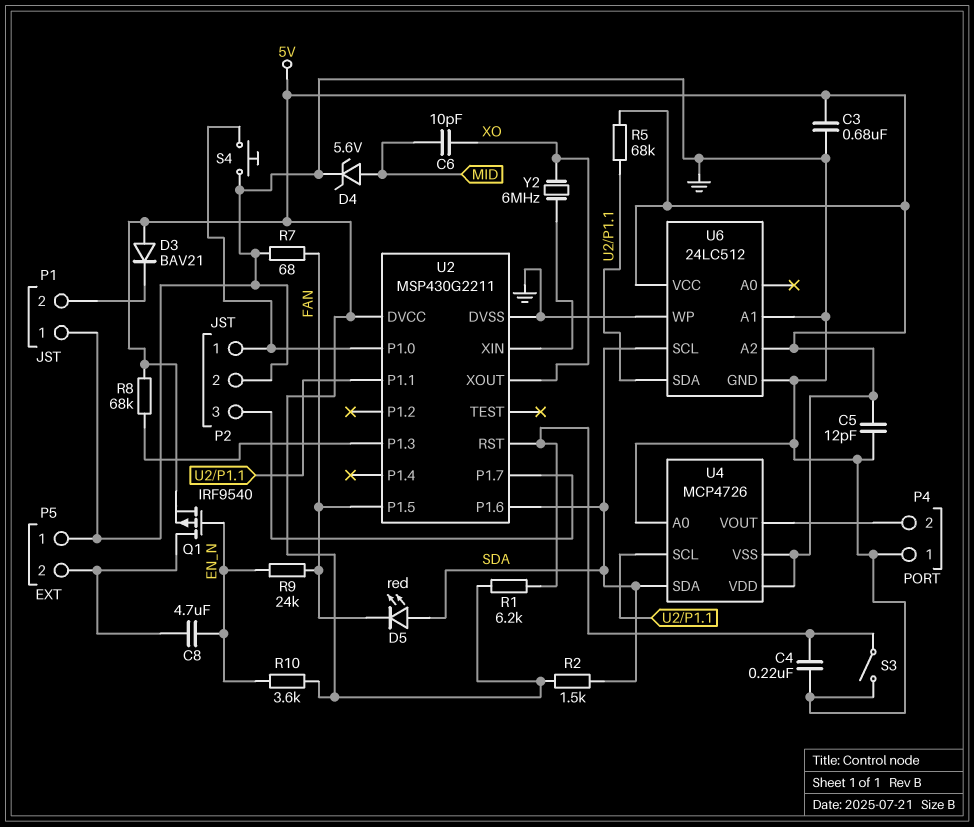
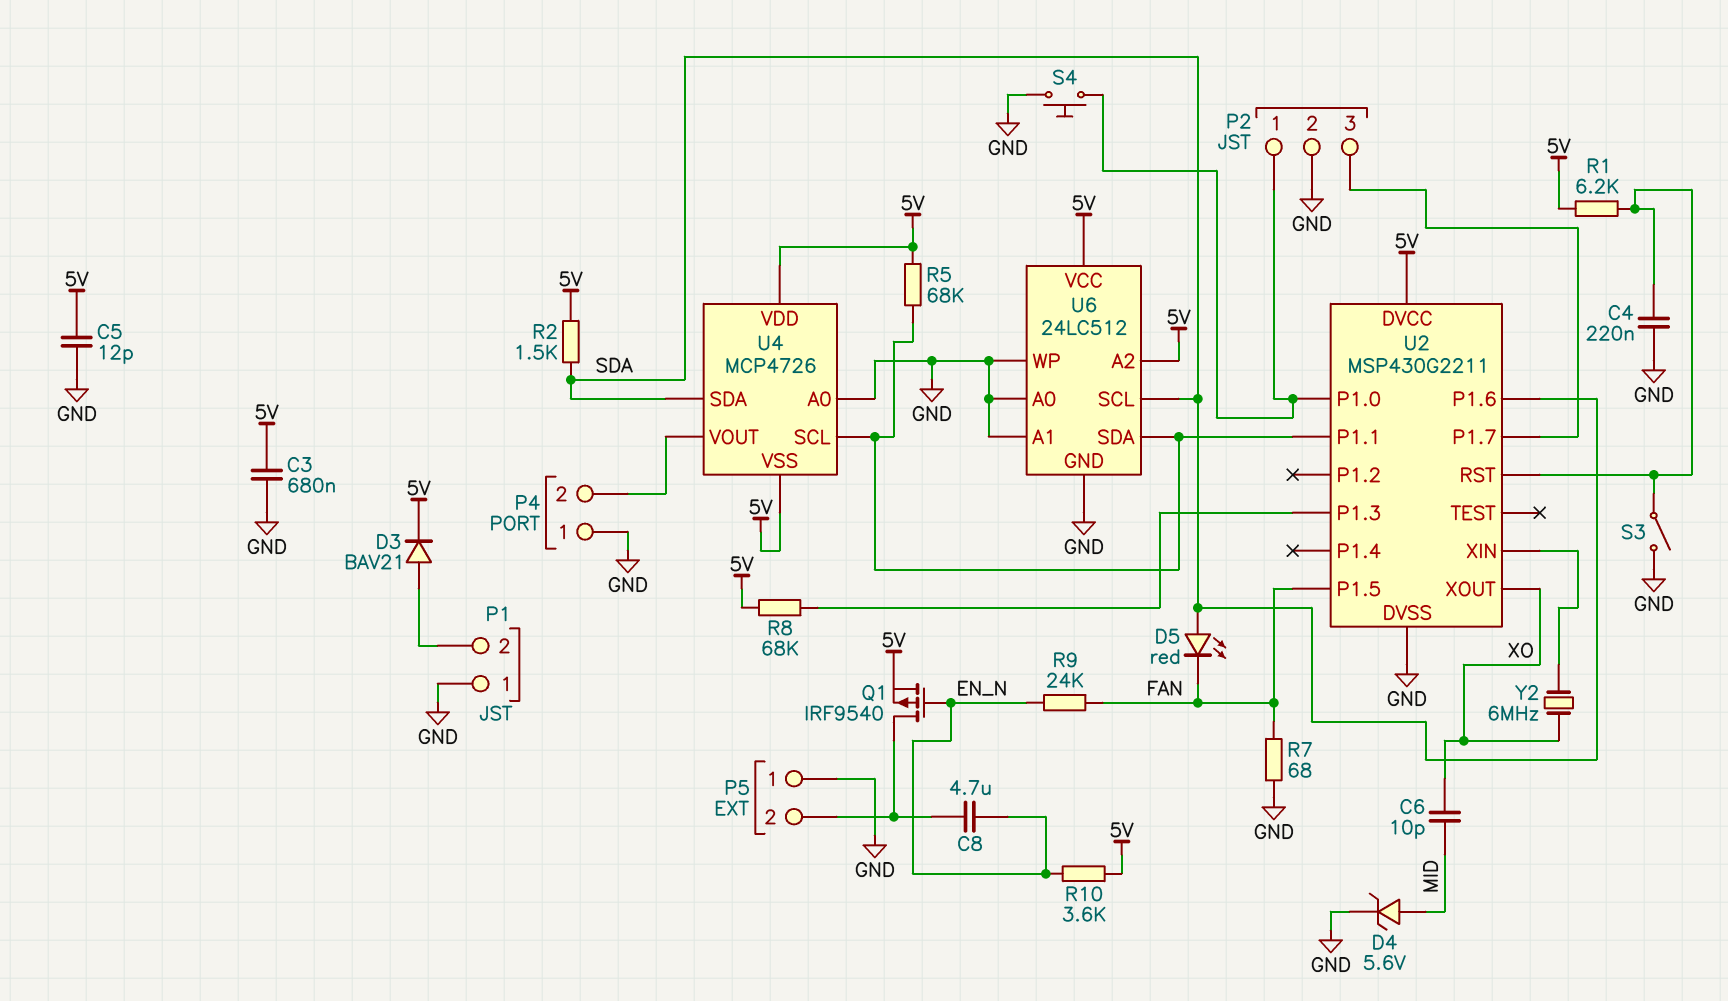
D3: diode BAV21 (A 5V, K P1/2) -> diode BAV21 (A P1/2, K 5V)
U6 pin A0: none -> GND

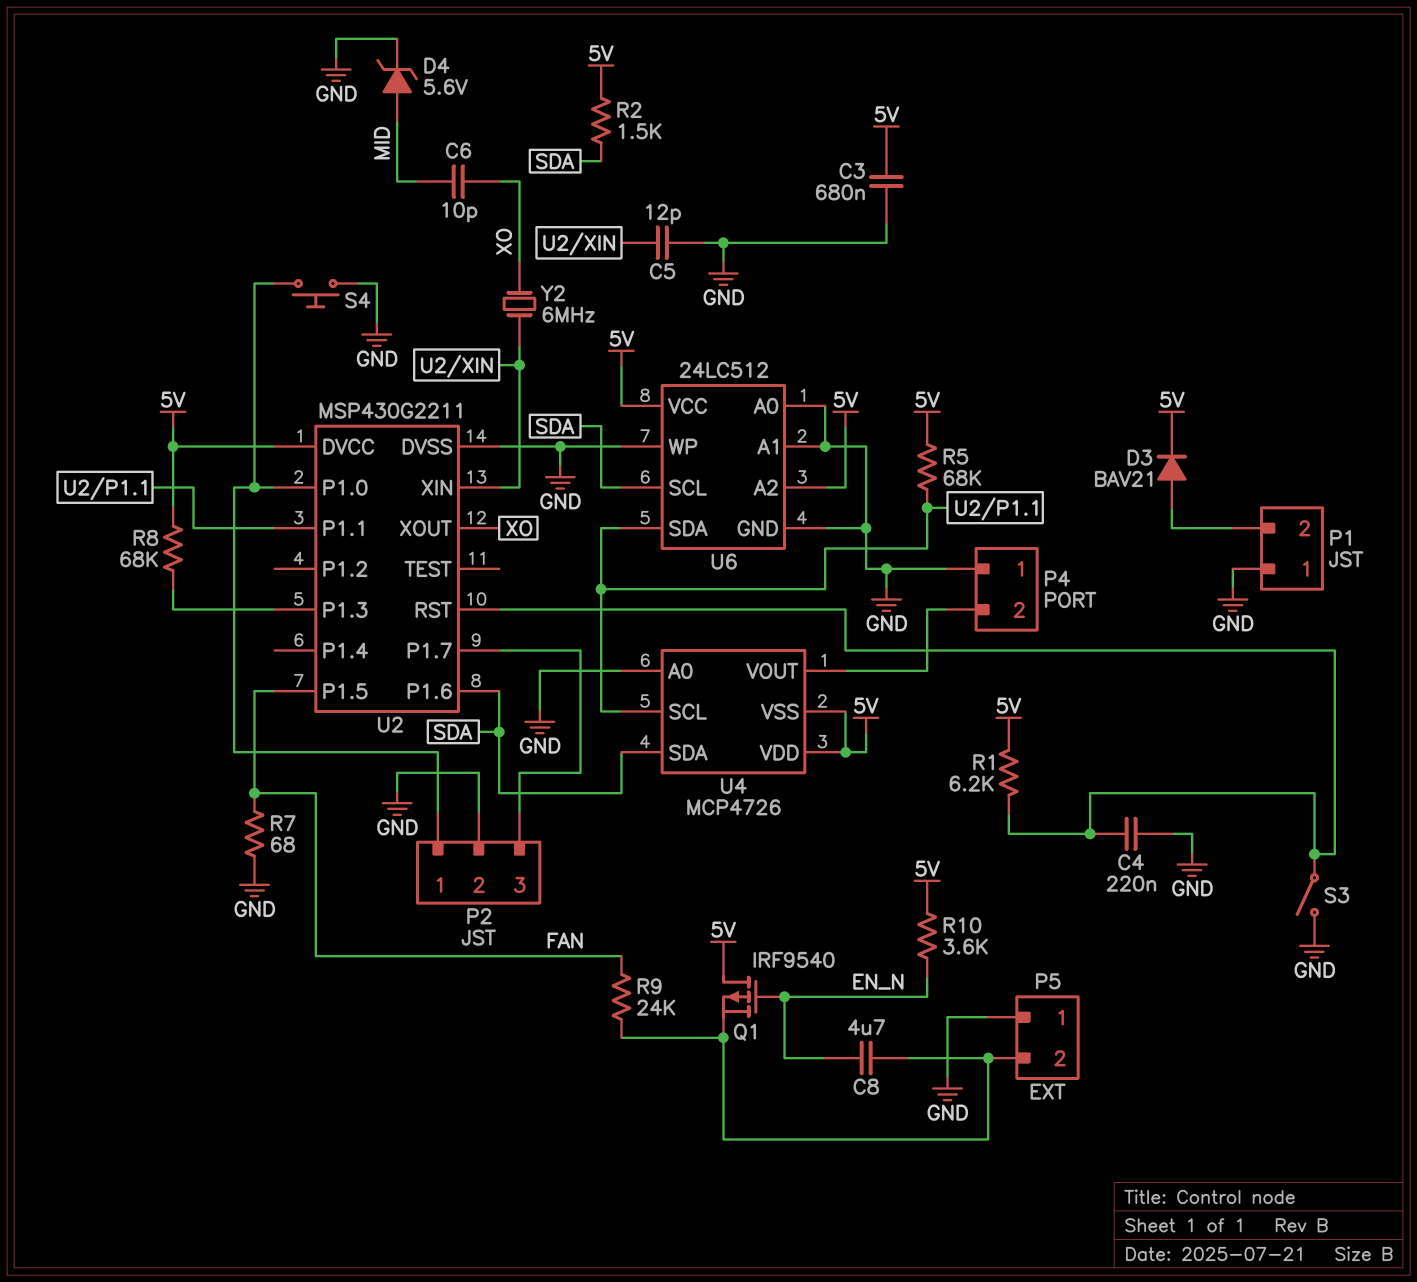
C5: 12pF (5V, GND) -> 12pF (GND, U2/XIN)
D5: LED red (A SDA, K FAN) -> none
Q1: PMOS IRF9540 (G EN_N, D P5/2, S 5V) -> PMOS IRF9540 (G EN_N, D 5V, S P5/2)
R9: 24k (EN_N, FAN) -> 24k (FAN, P5/2)

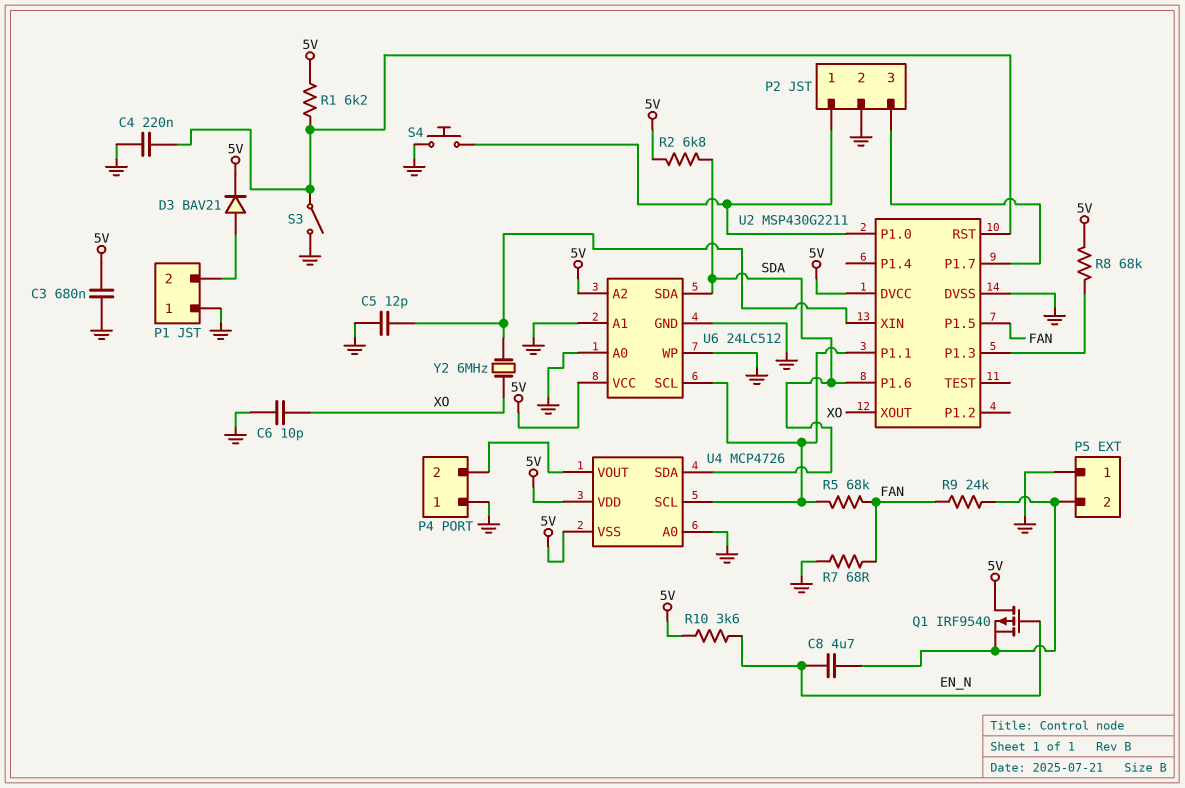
C6: 10pF (MID, XO) -> 10pF (GND, XO)
D4: zener 5.6V (A MID, K GND) -> none
R2: 1.5k (5V, SDA) -> 6.8k (5V, SDA)
R5: 68k (5V, U2/P1.1) -> 68k (FAN, U2/P1.1)
U6 pin SCL: SDA -> U2/P1.1
U6 pin SDA: U2/P1.1 -> SDA

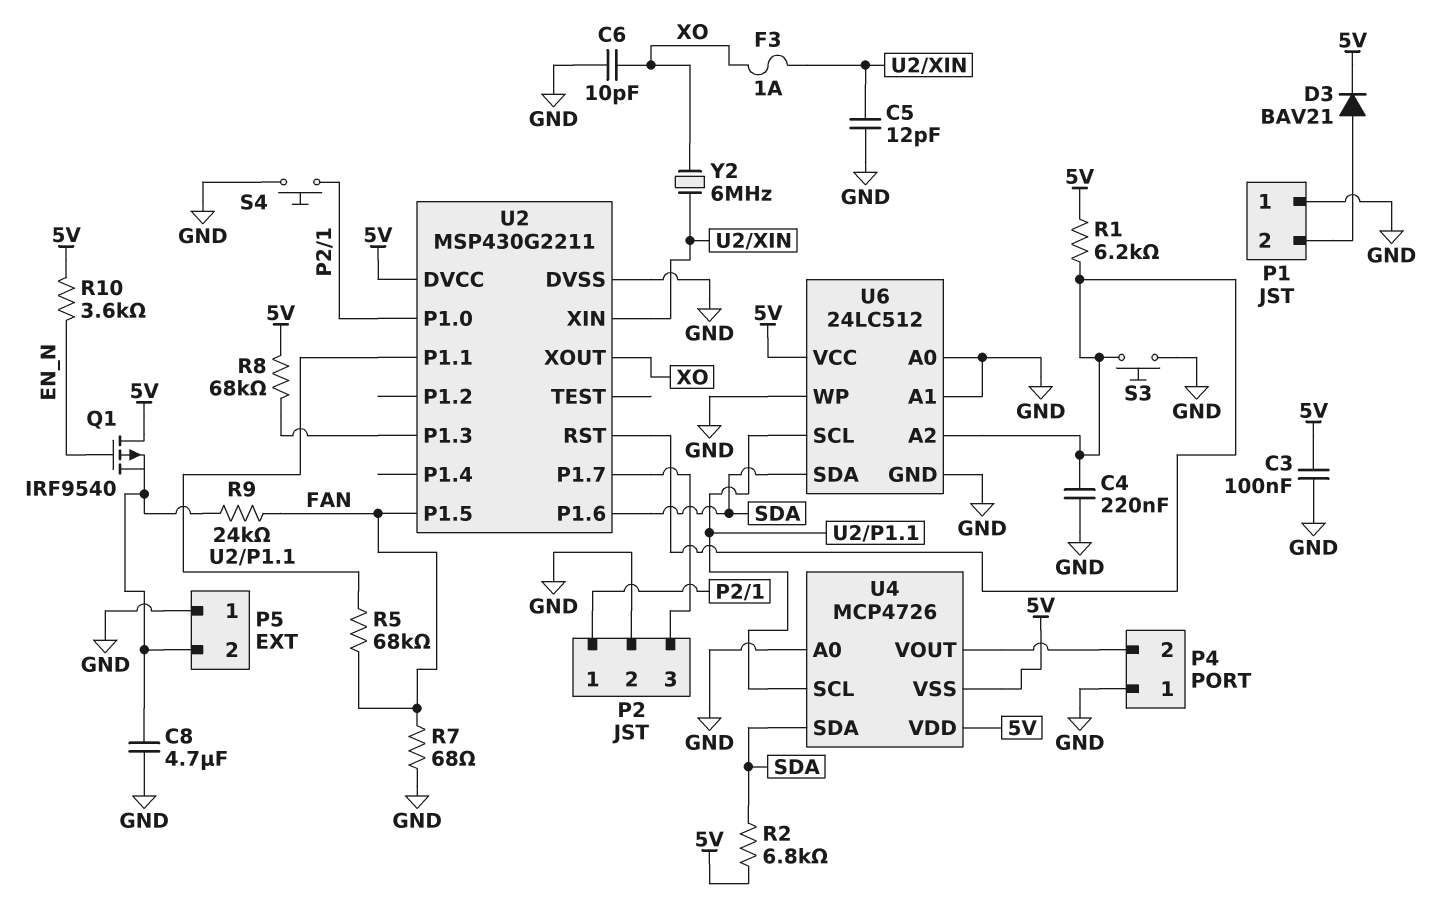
C3: 680nF (5V, GND) -> 100nF (5V, GND)
C8: 4.7uF (EN_N, P5/2) -> 4.7uF (GND, P5/2)
F3: none -> 1A (U2/XIN, XO)
S3: switch (GND, U2/RST) -> button (GND, U2/RST)
U6 pin A2: 5V -> U2/RST

